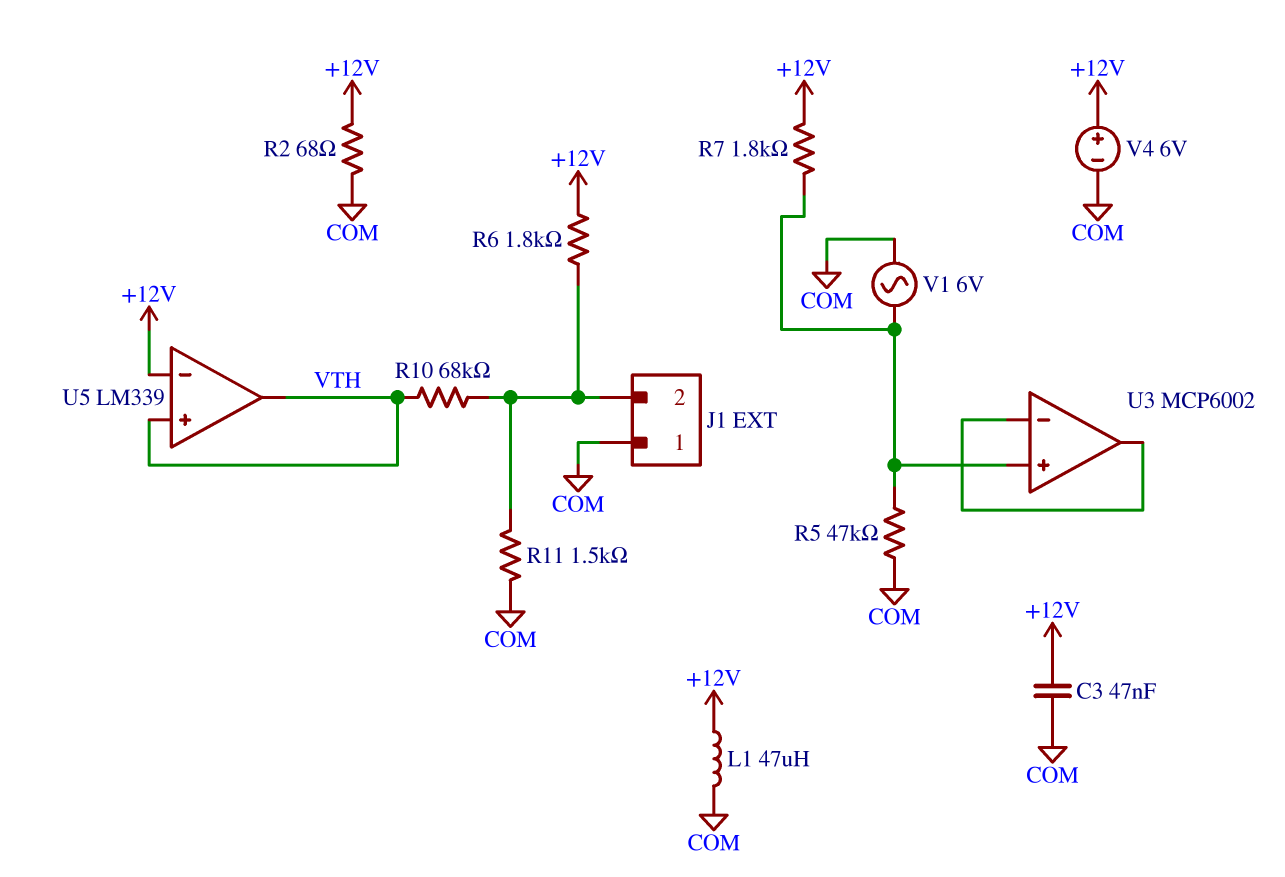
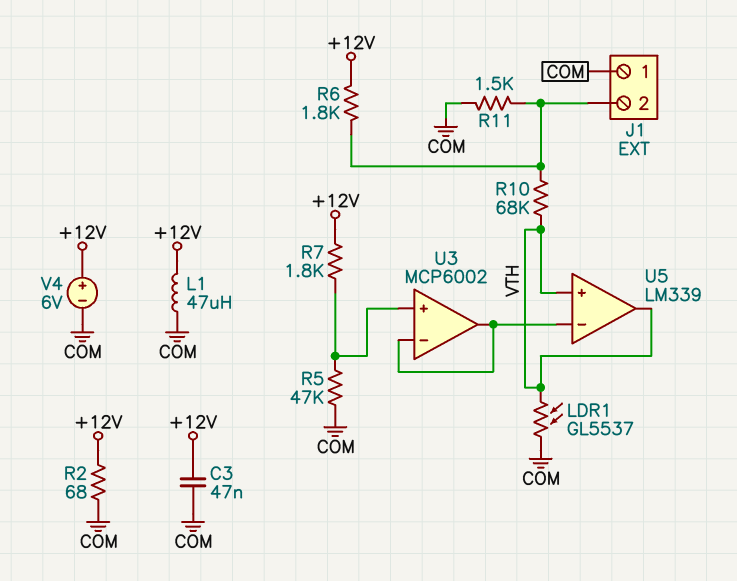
LDR1: none -> GL5537 (COM, VTH)
U5 pin in-: +12V -> U3/in-
V1: AC 6V (COM, U3/in+) -> none

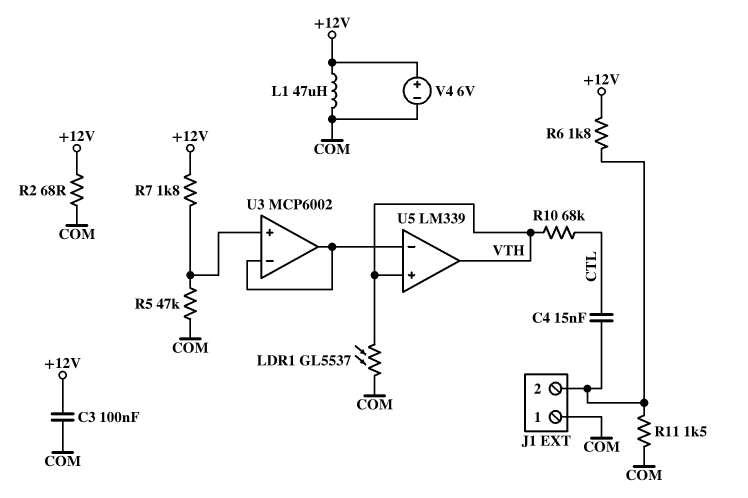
C3: 47nF (+12V, COM) -> 100nF (+12V, COM)
C4: none -> 15nF (CTL, J1/2)
R10: 68k (J1/2, VTH) -> 68k (CTL, VTH)

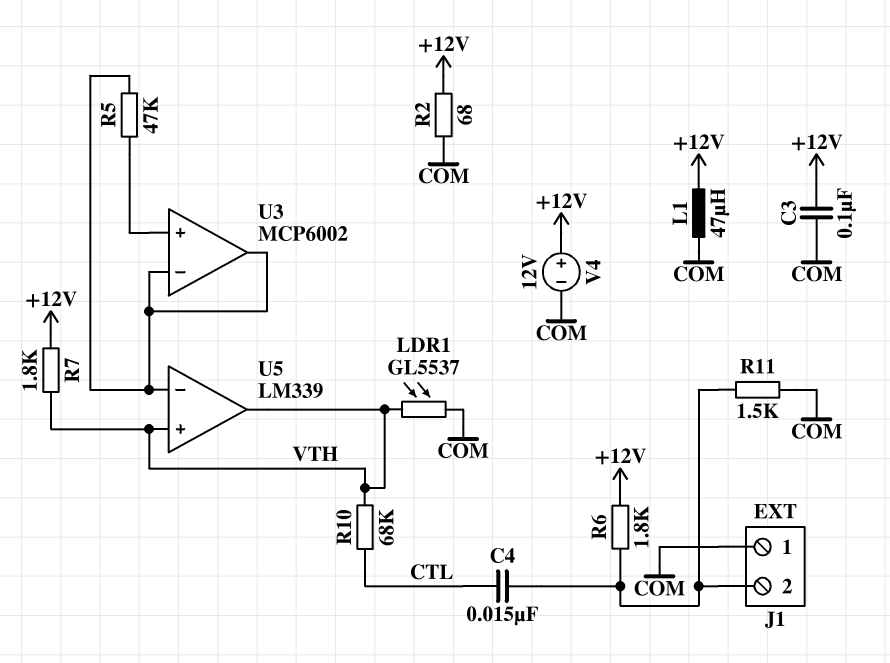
R5: 47k (COM, U3/in+) -> 47k (U3/in+, U3/in-)
R7: 1.8k (+12V, U3/in+) -> 1.8k (+12V, VTH)
V4: 6V (plus +12V, minus COM) -> 12V (plus +12V, minus COM)

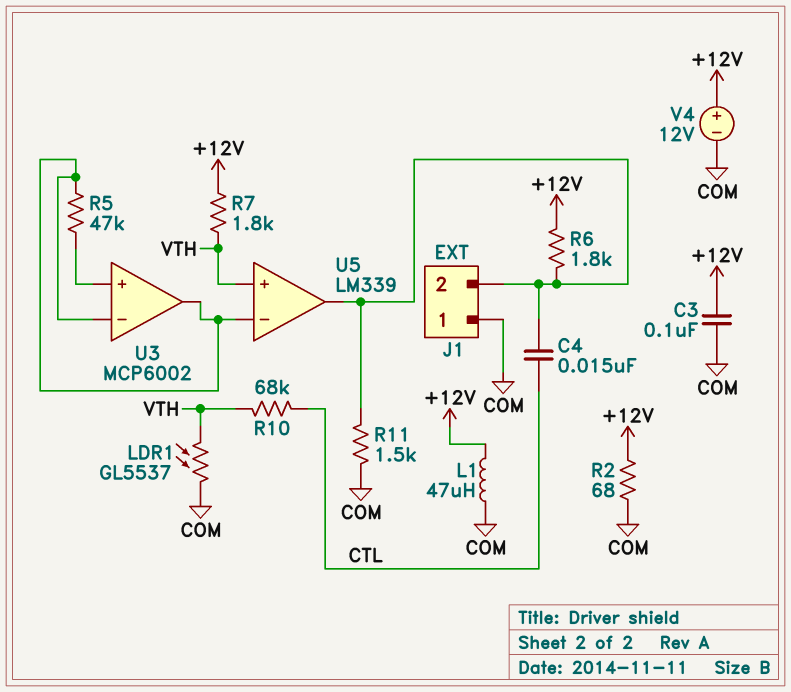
U5 pin out: VTH -> J1/2

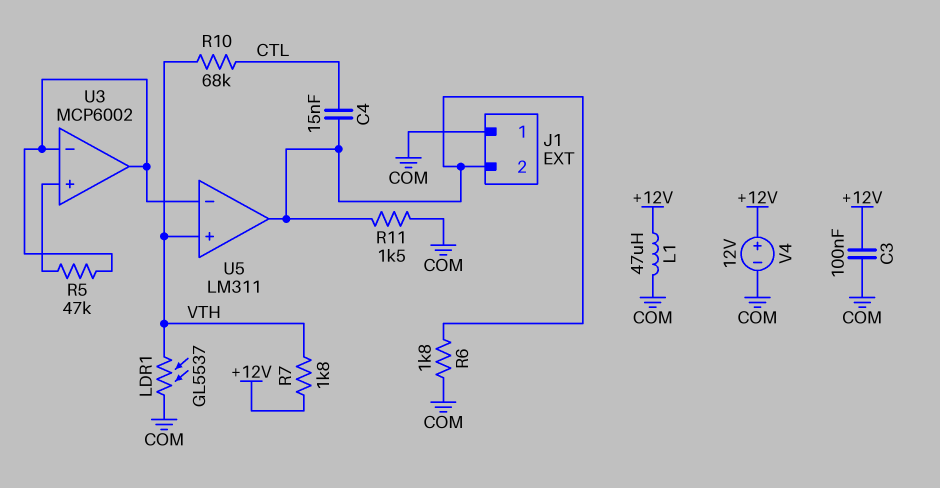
R2: 68 (+12V, COM) -> none
R6: 1.8k (+12V, J1/2) -> 1.8k (COM, J1/2)
U5: LM339 -> LM311

